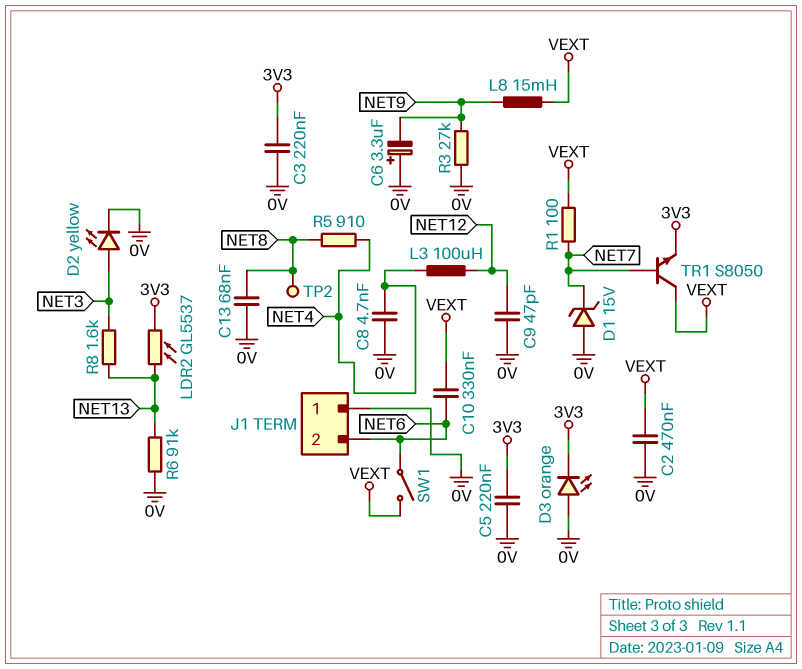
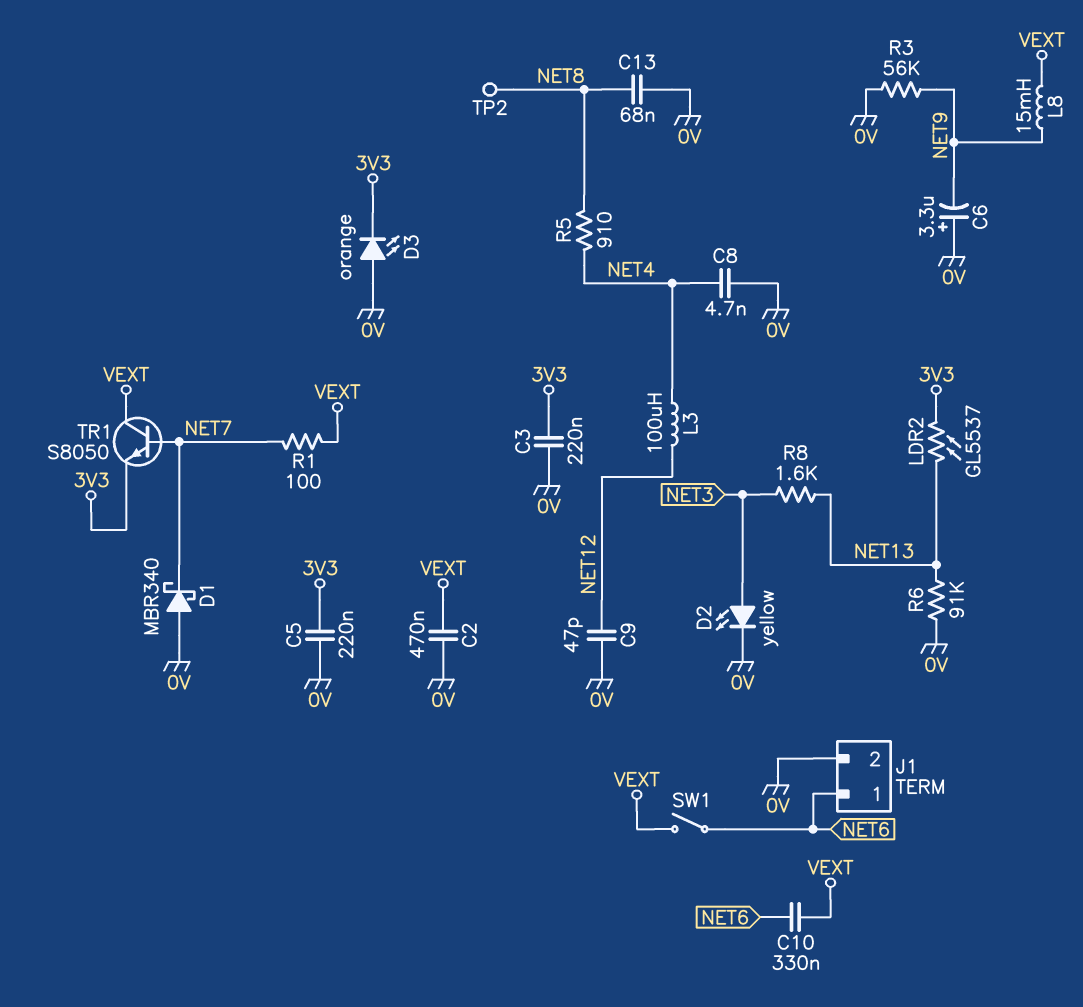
D1: zener 15V (A 0V, K NET7) -> schottky MBR340 (A 0V, K NET7)
J1 pin 1: 0V -> NET6
J1 pin 2: NET6 -> 0V
R3: 27k (0V, NET9) -> 56k (0V, NET9)

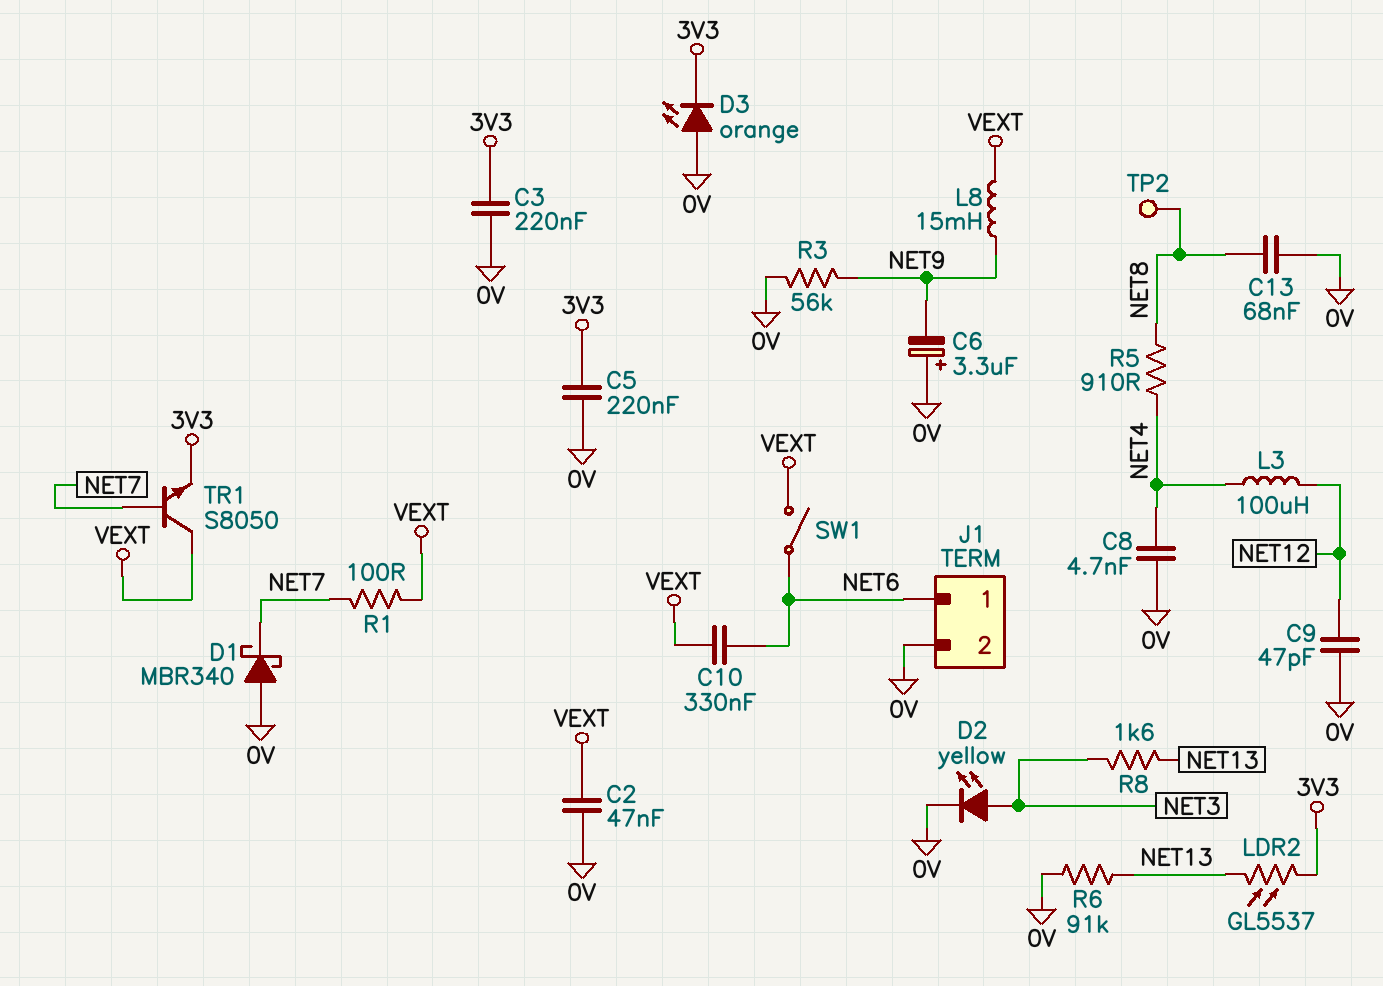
C2: 470nF (0V, VEXT) -> 47nF (0V, VEXT)

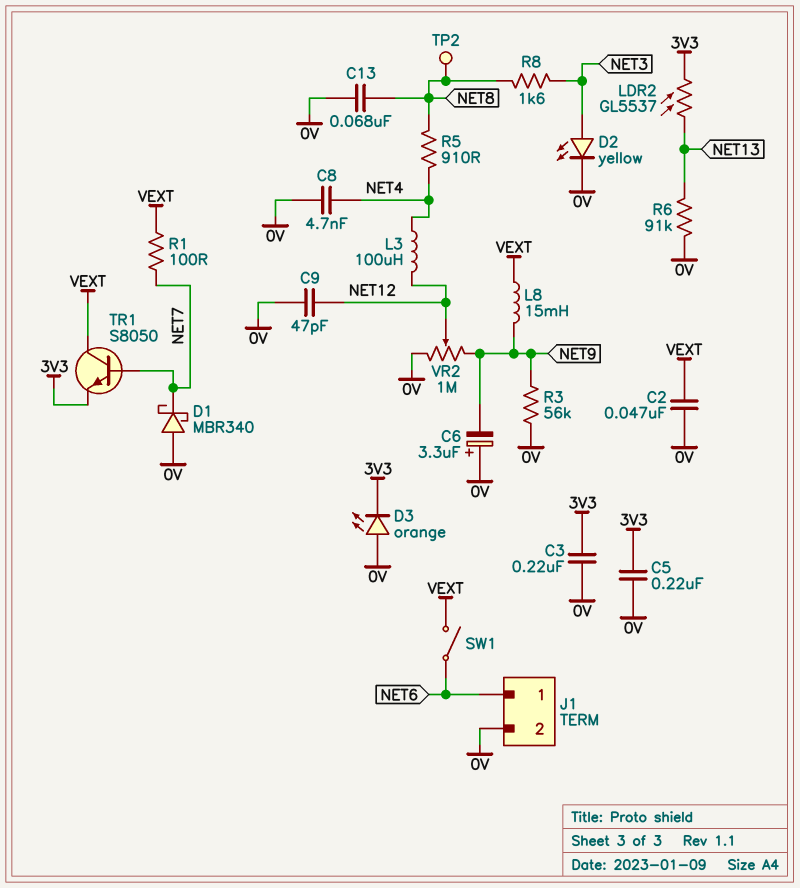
C10: 330nF (NET6, VEXT) -> none
R8: 1.6k (NET3, NET13) -> 1.6k (NET3, NET8)
VR2: none -> 1M (0V, NET9, wiper NET12)

